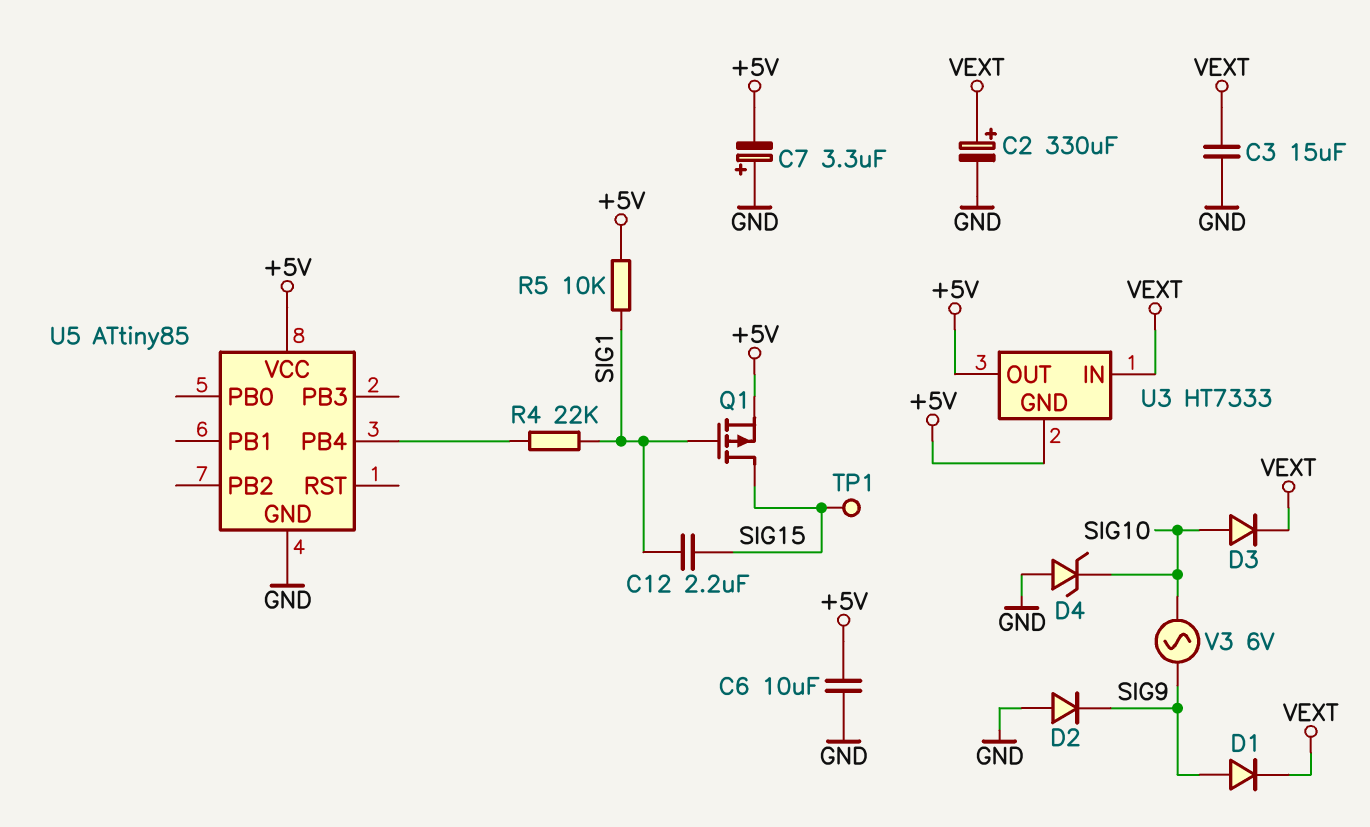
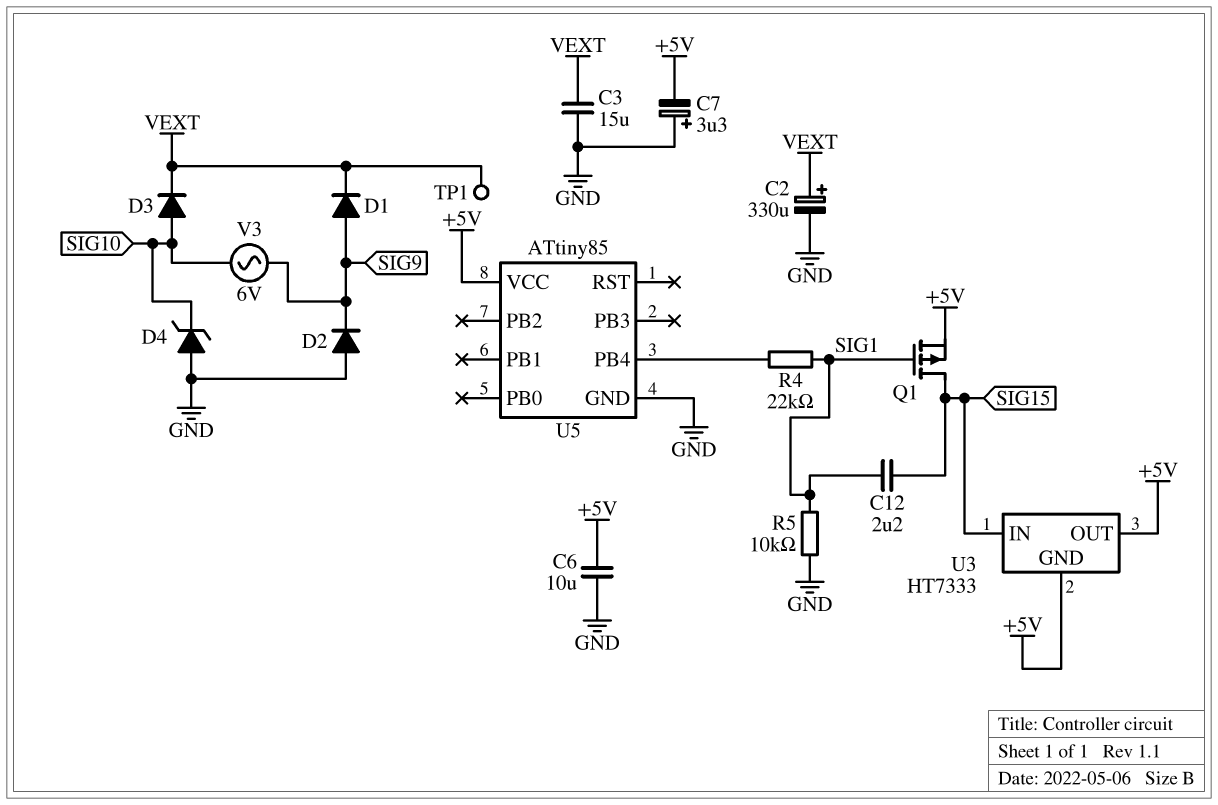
R5: 10k (+5V, SIG1) -> 10k (GND, SIG1)
TP1: test point (SIG15) -> test point (VEXT)
U3 pin IN: VEXT -> SIG15

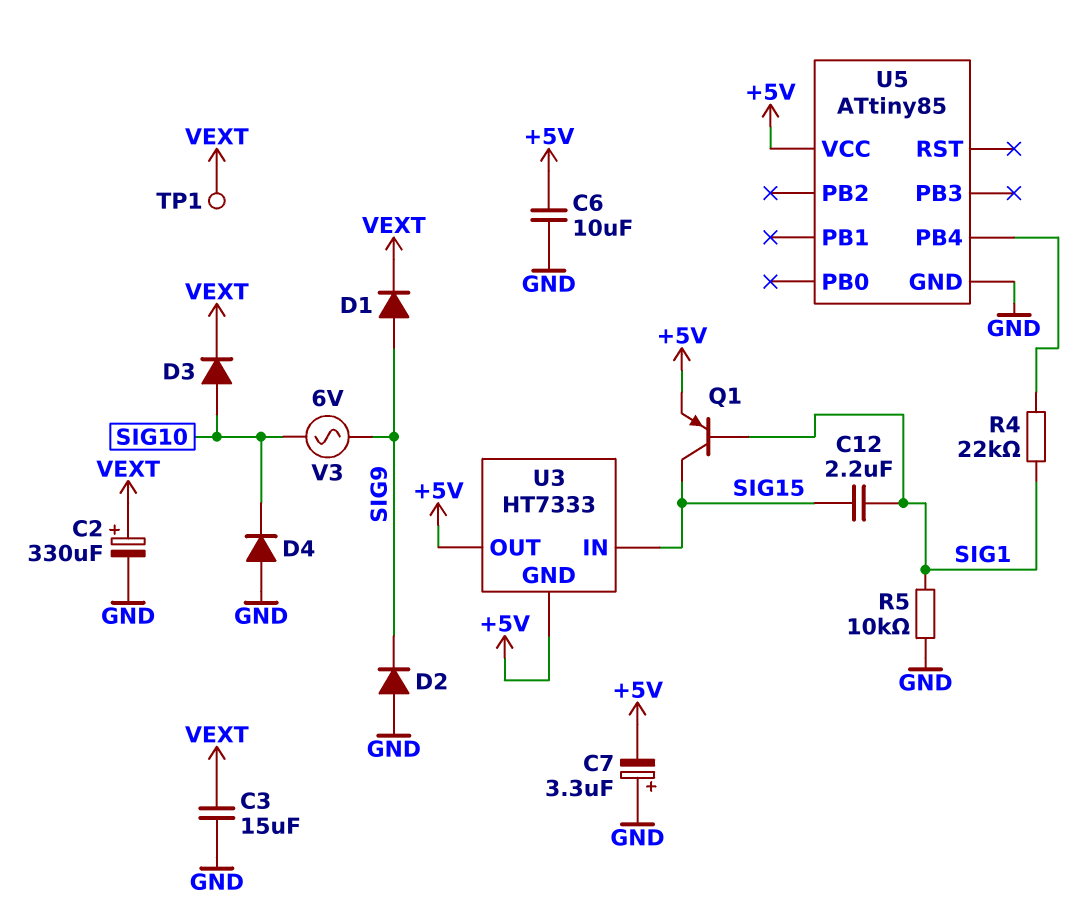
D4: zener (A GND, K SIG10) -> diode (A GND, K SIG10)
Q1: PMOS (G SIG1, D SIG15, S +5V) -> PNP (B SIG1, C SIG15, E +5V)

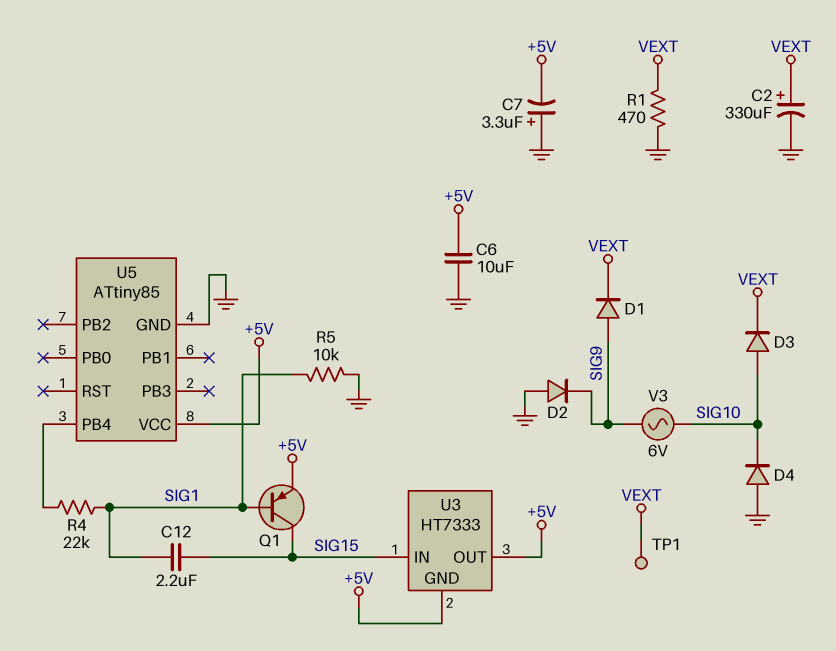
C3: 15uF (GND, VEXT) -> none
R1: none -> 470 (GND, VEXT)

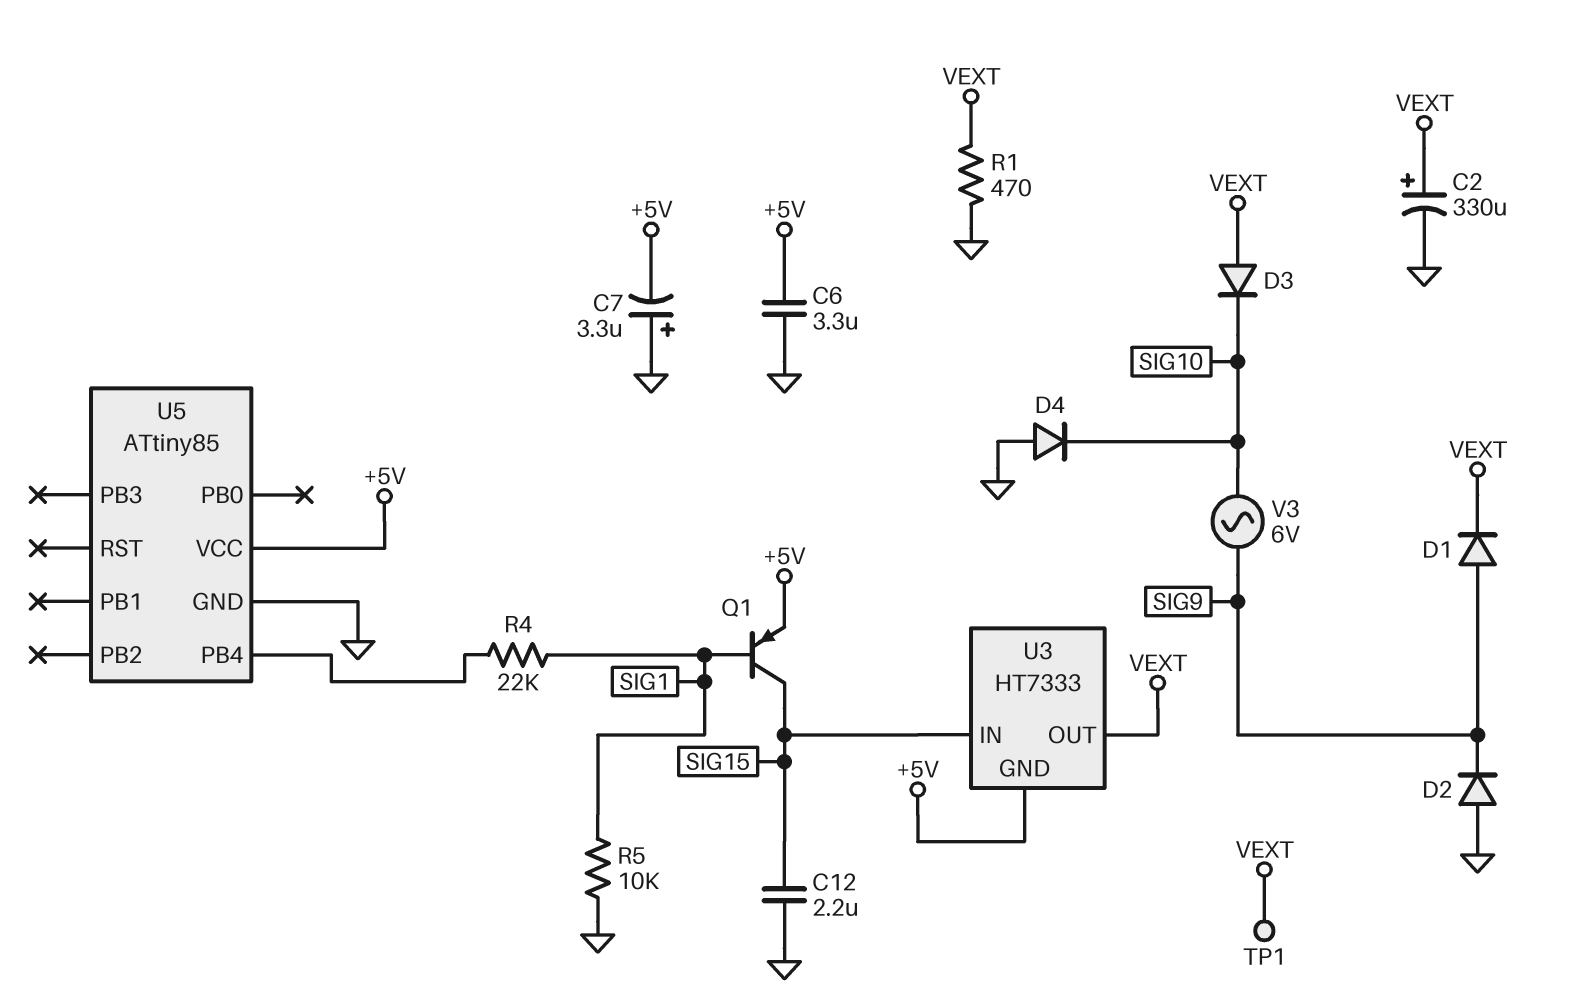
C6: 10uF (+5V, GND) -> 3.3uF (+5V, GND)
C12: 2.2uF (SIG1, SIG15) -> 2.2uF (GND, SIG15)
D3: diode (A SIG10, K VEXT) -> diode (A VEXT, K SIG10)
U3 pin OUT: +5V -> VEXT

